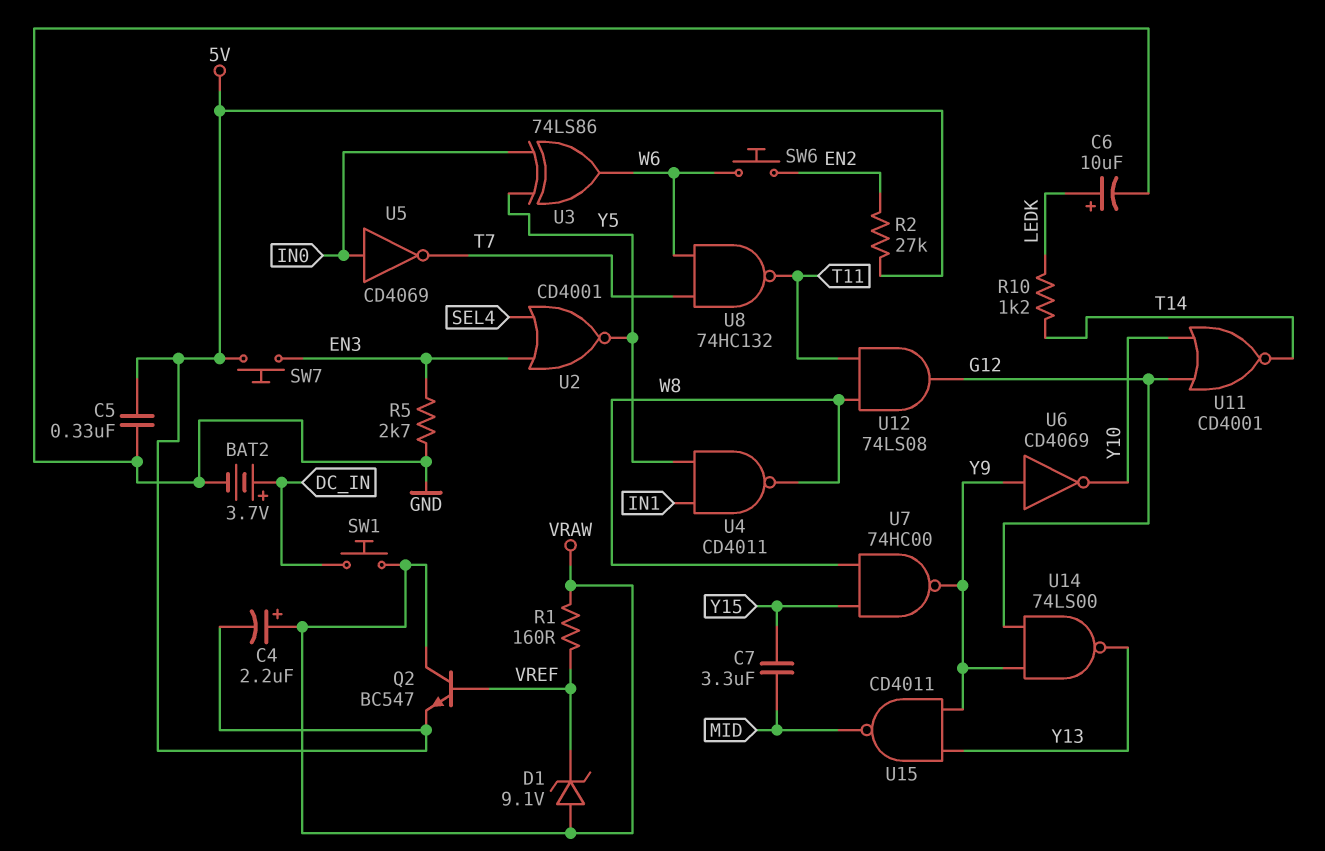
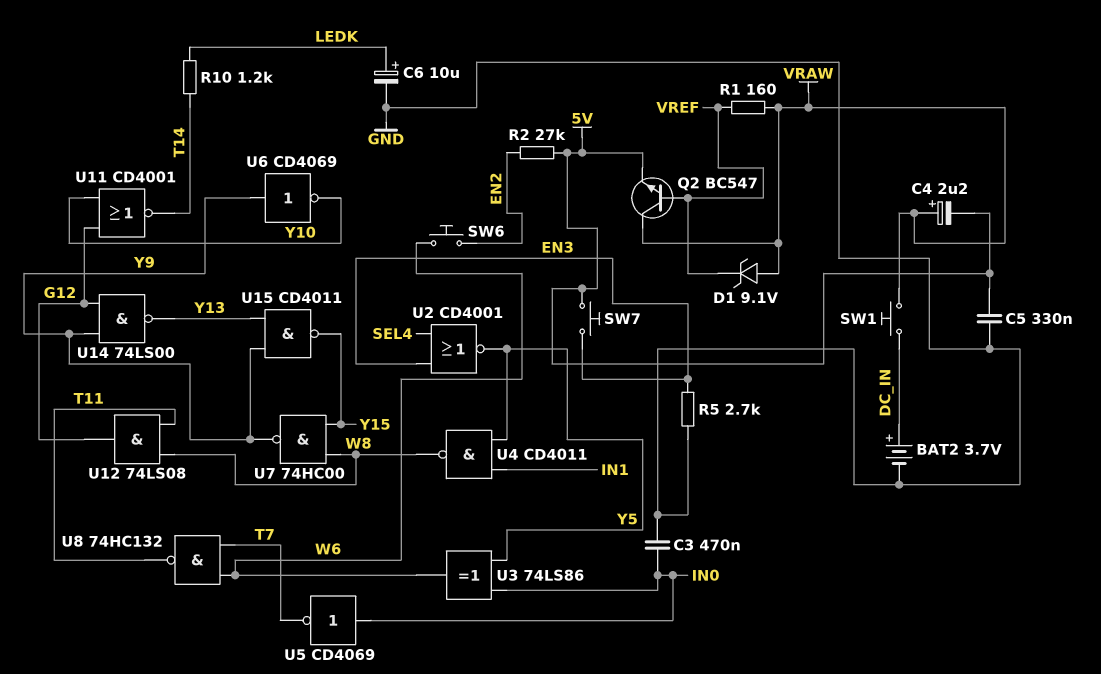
C3: none -> 470nF (GND, IN0)
C7: 3.3uF (MID, Y15) -> none
U15: NAND CD4011 (in Y9, in Y13, out MID) -> NAND CD4011 (in Y9, in Y13, out Y15)

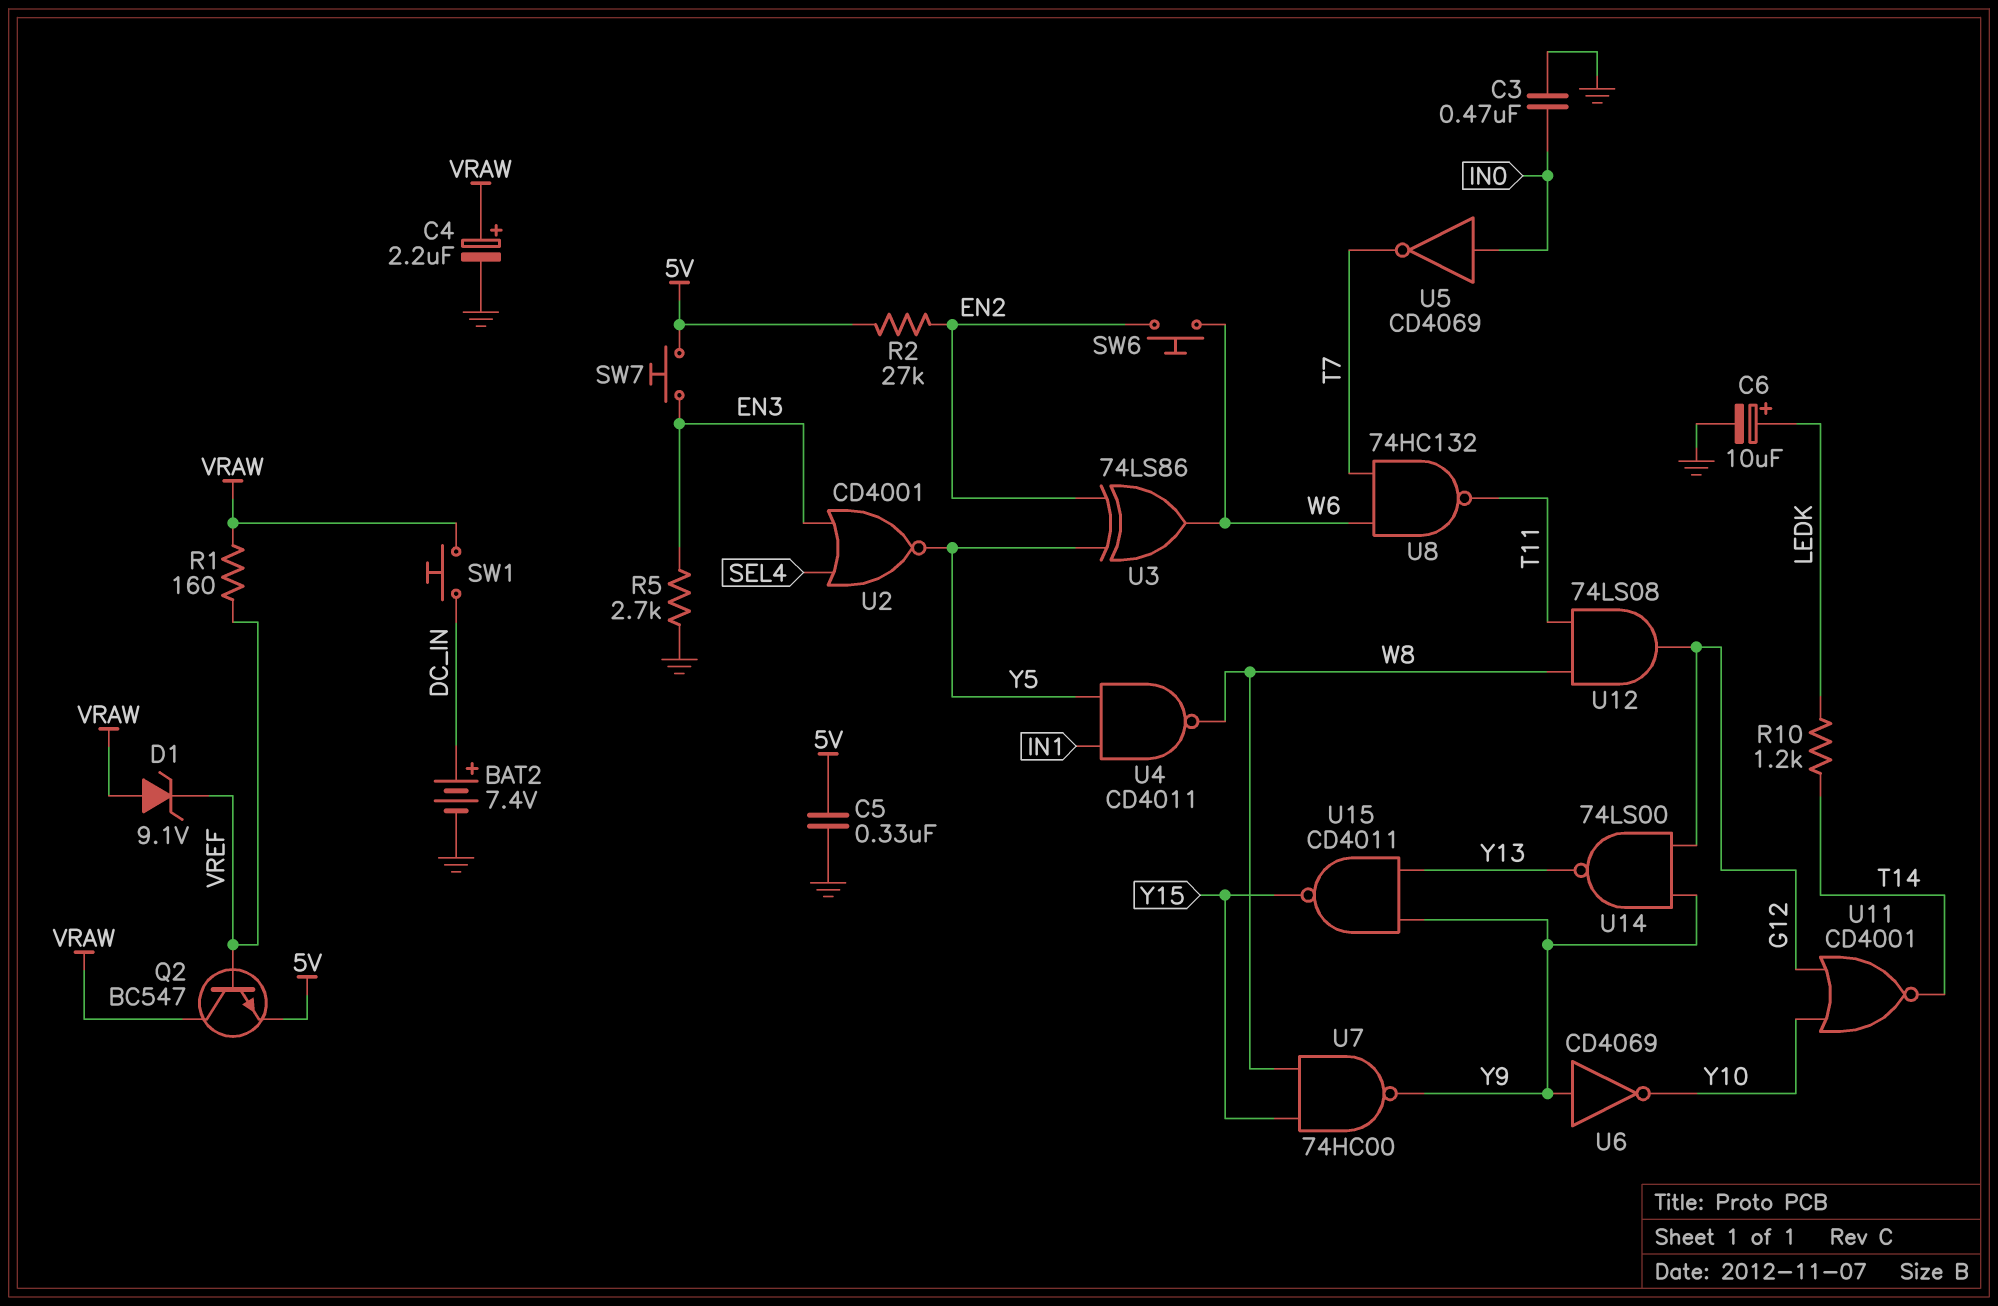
BAT2: 3.7V (plus DC_IN, minus GND) -> 7.4V (plus DC_IN, minus GND)
C4: 2.2uF (plus VRAW, minus 5V) -> 2.2uF (plus VRAW, minus GND)
U3: XOR 74LS86 (in IN0, in Y5, out W6) -> XOR 74LS86 (in EN2, in Y5, out W6)

